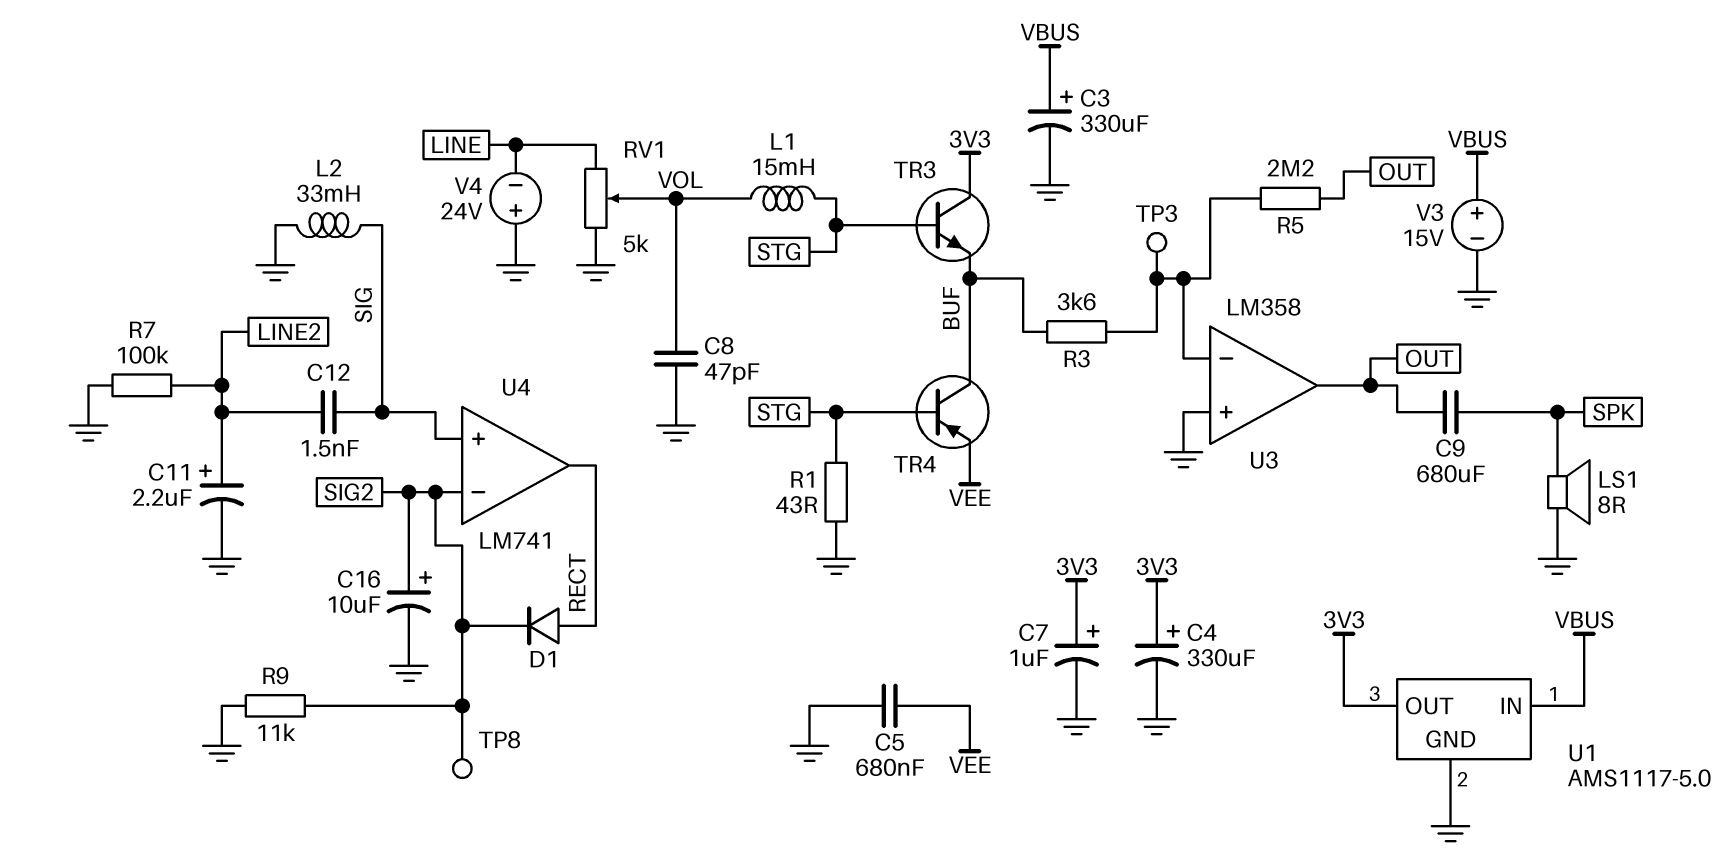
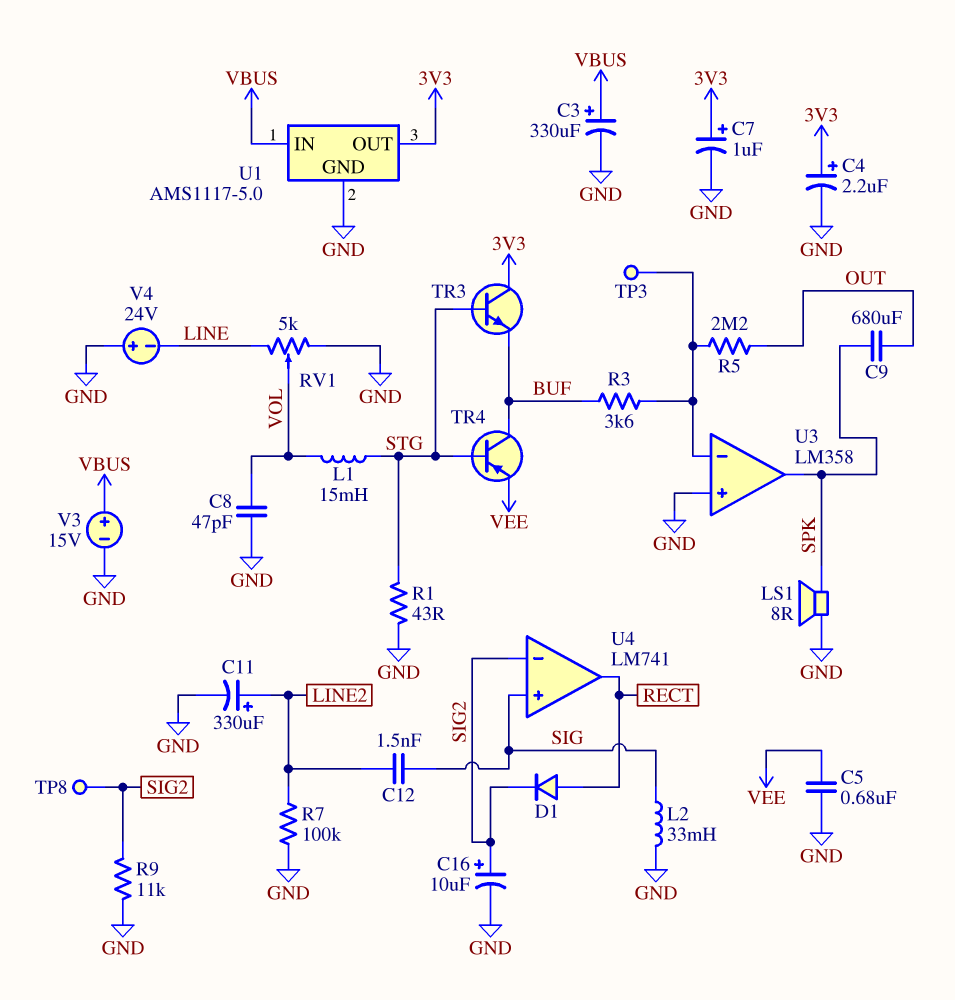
C4: 330uF (plus 3V3, minus GND) -> 2.2uF (plus 3V3, minus GND)
C11: 2.2uF (plus LINE2, minus GND) -> 330uF (plus LINE2, minus GND)
U3 pin out: OUT -> SPK

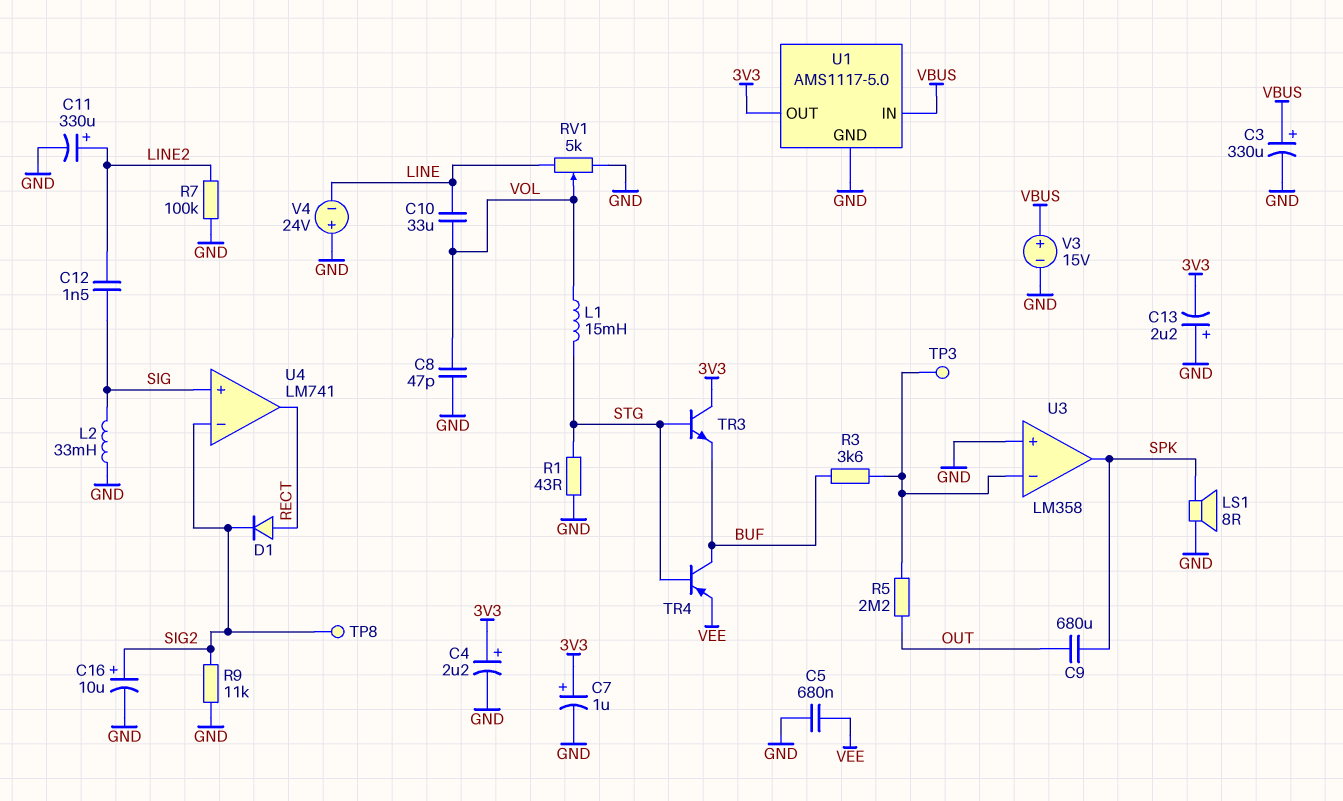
C10: none -> 33uF (LINE, VOL)
C13: none -> 2.2uF (plus GND, minus 3V3)

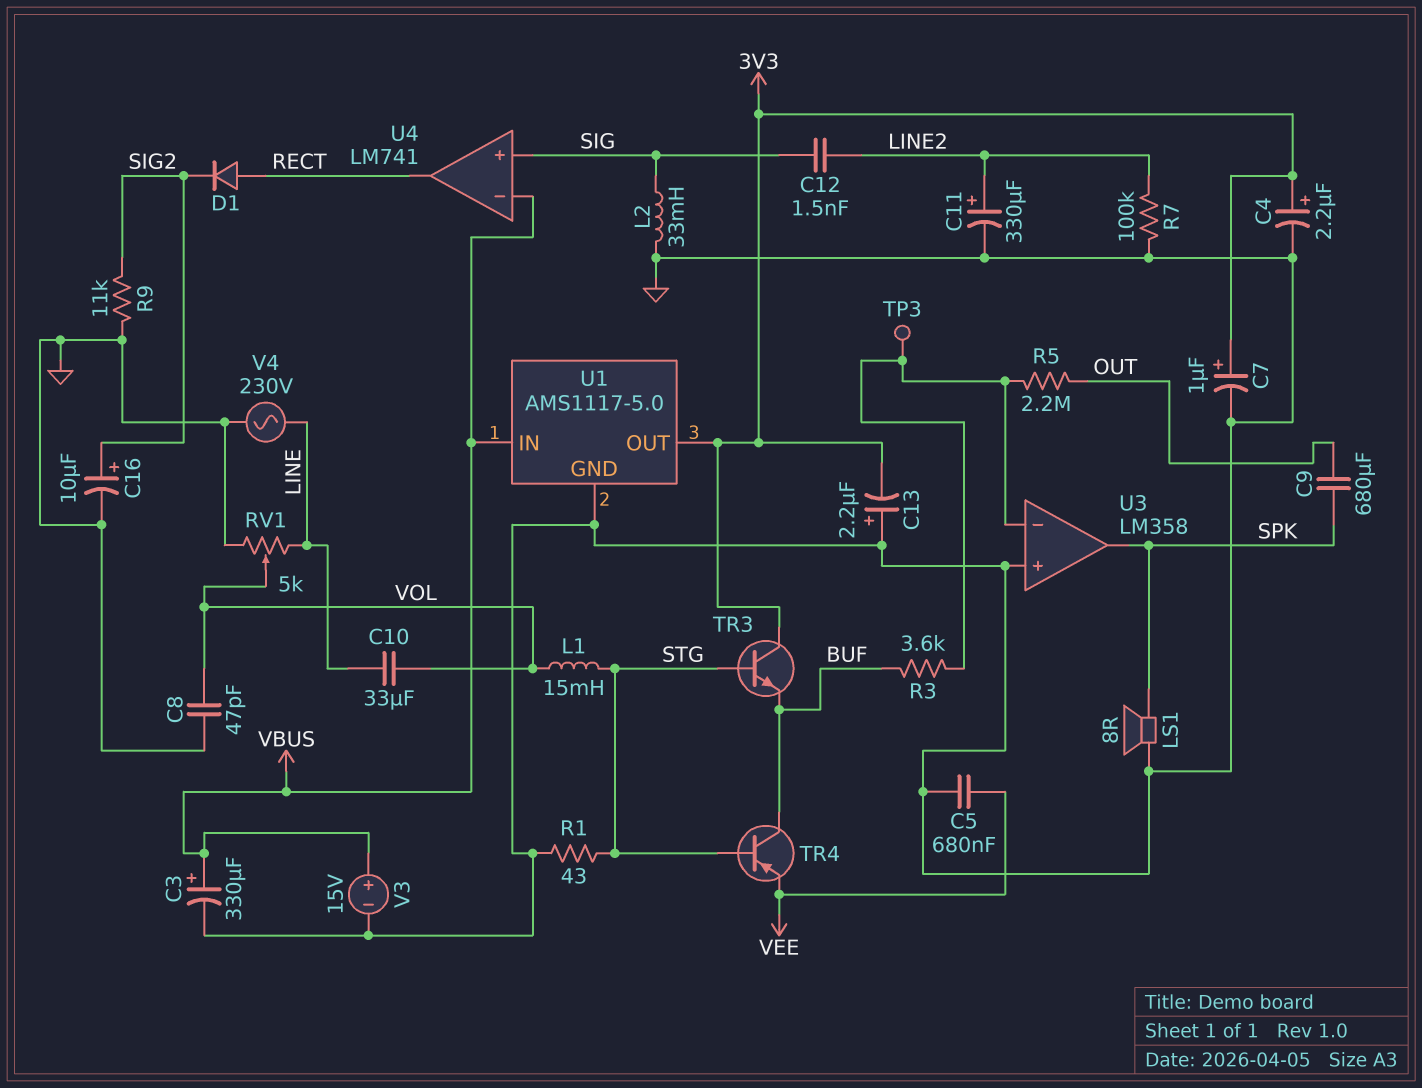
TP8: test point (SIG2) -> none
U4 pin in-: SIG2 -> VBUS
V4: 24V (plus GND, minus LINE) -> AC 230V (GND, LINE)

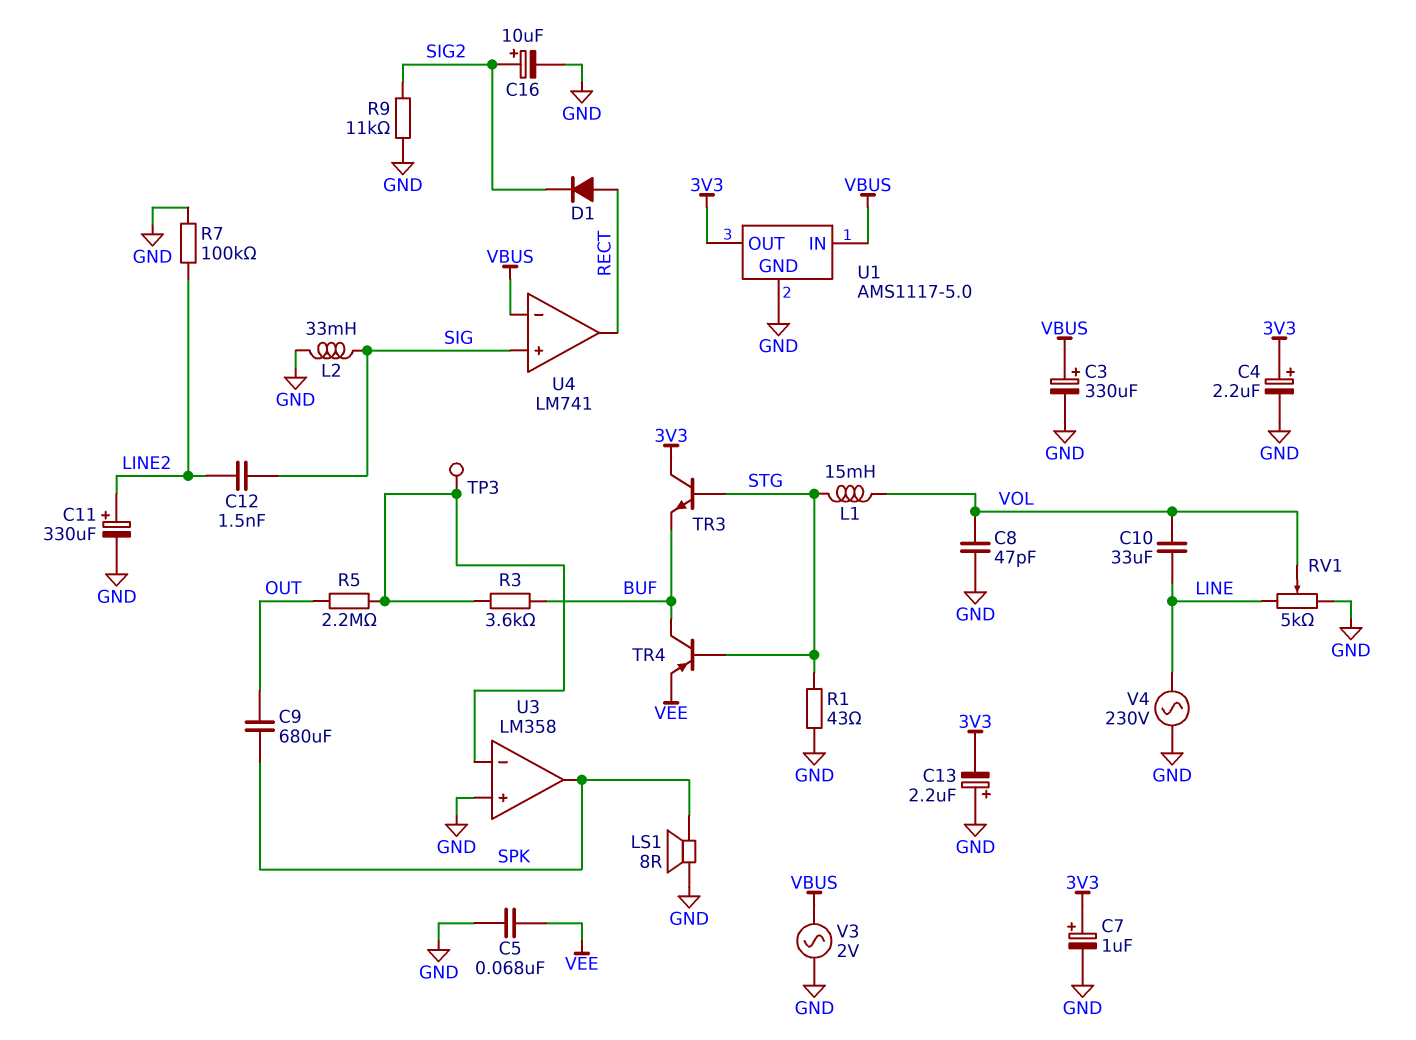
C5: 680nF (GND, VEE) -> 68nF (GND, VEE)
V3: 15V (plus VBUS, minus GND) -> AC 2V (GND, VBUS)

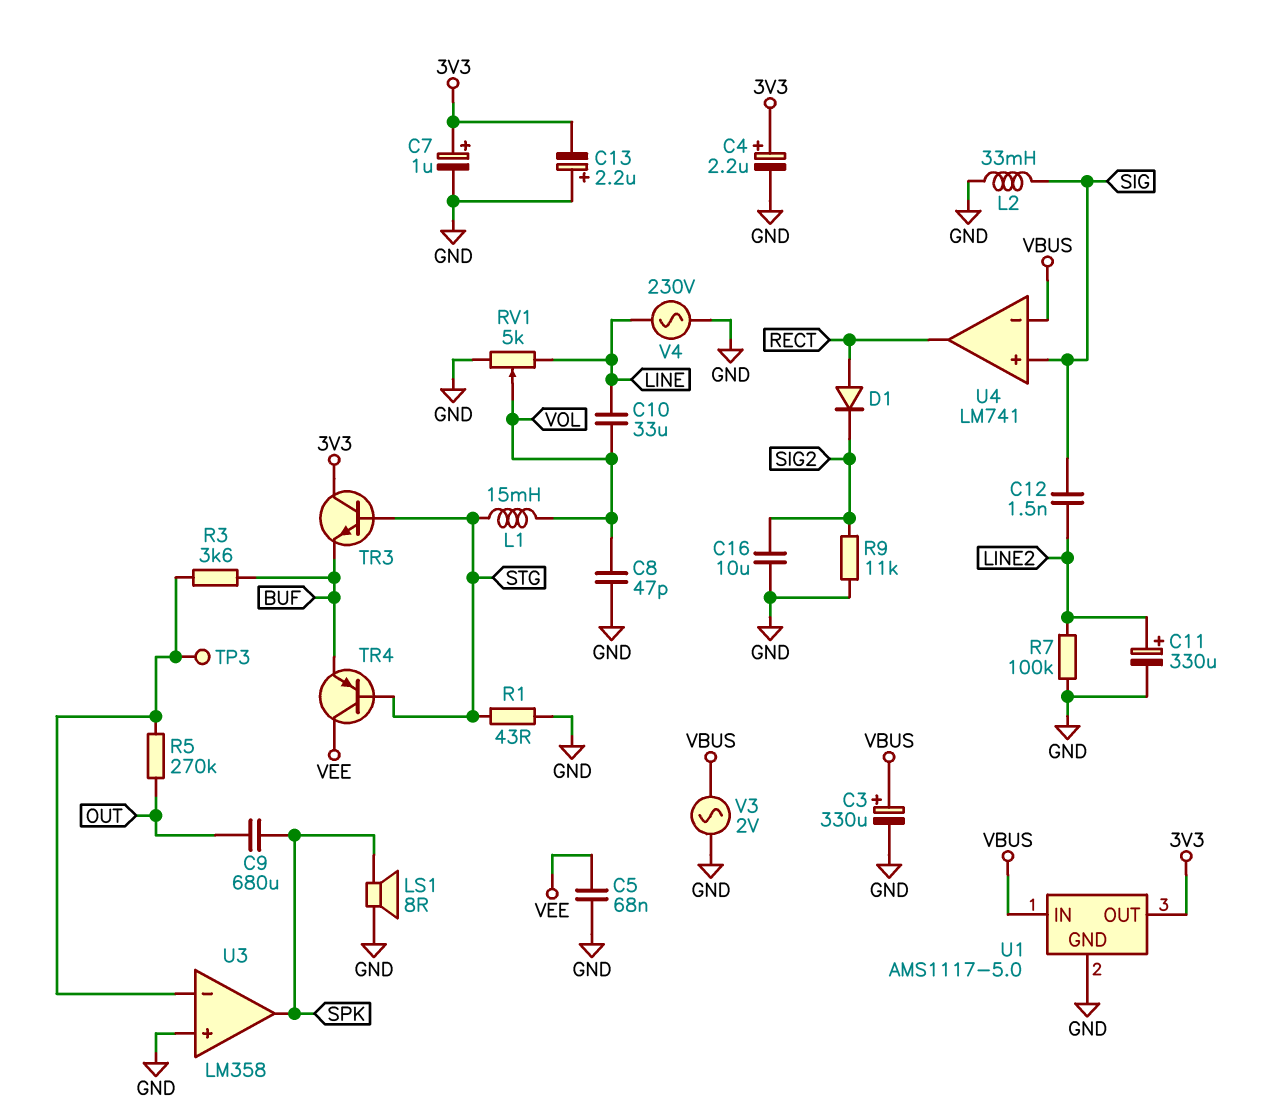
C16: 10uF (plus SIG2, minus GND) -> 10uF (GND, SIG2)
R5: 2.2M (OUT, U3/in-) -> 270k (OUT, U3/in-)
TR4: PNP (B STG, C BUF, E VEE) -> PNP (B STG, C VEE, E BUF)

